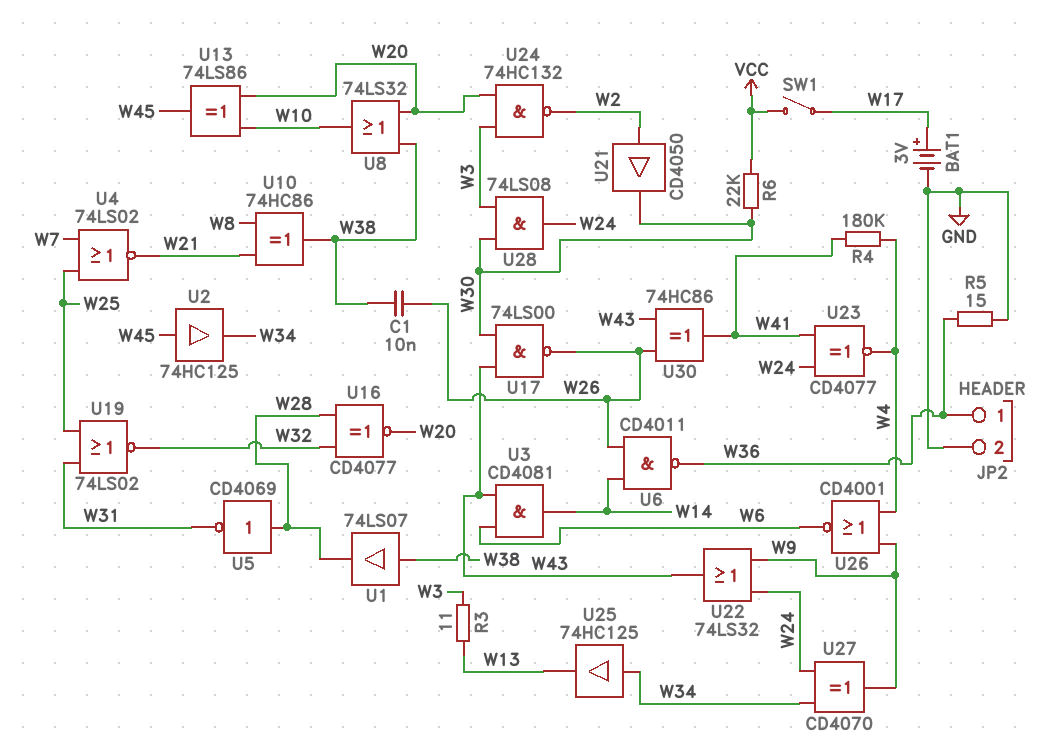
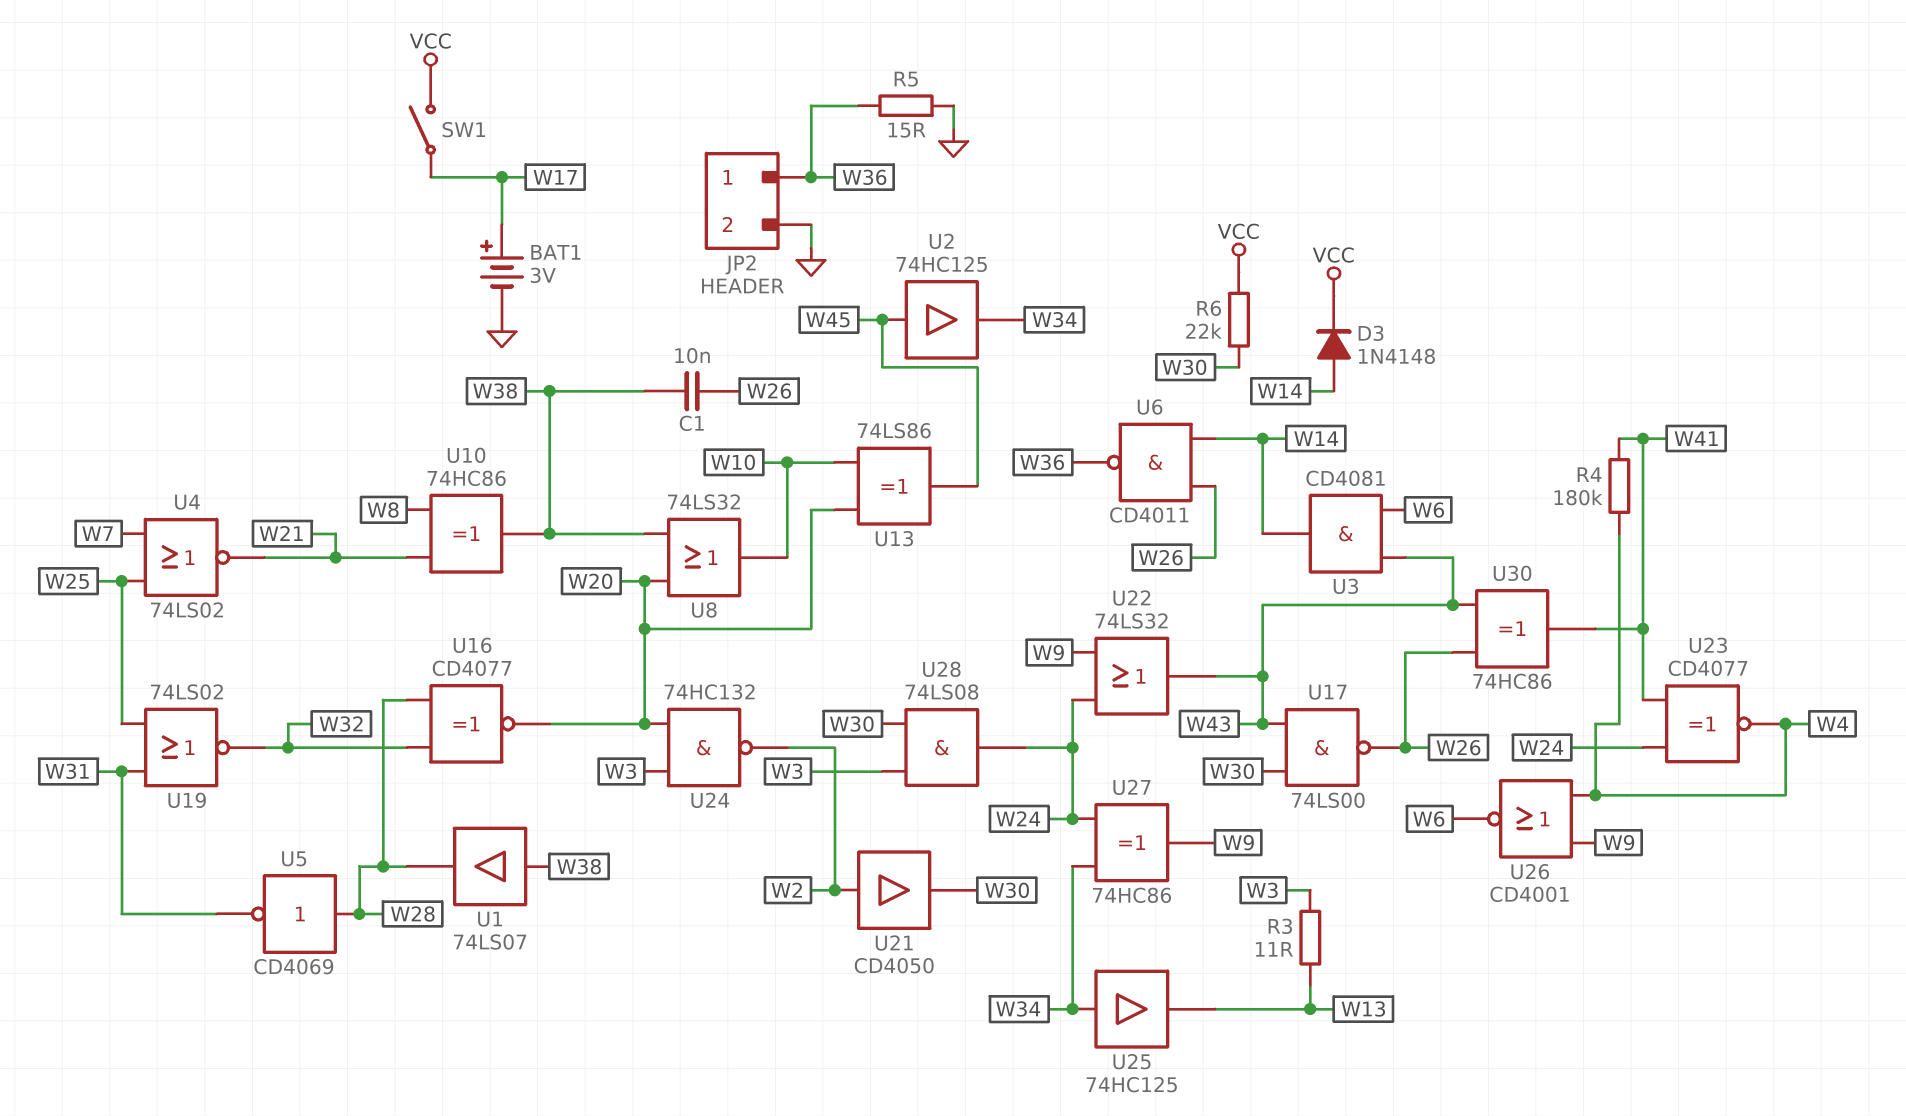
D3: none -> diode 1N4148 (A W14, K VCC)
U27: XOR CD4070 (in W24, in W34, out W9) -> XOR 74HC86 (in W24, in W34, out W9)

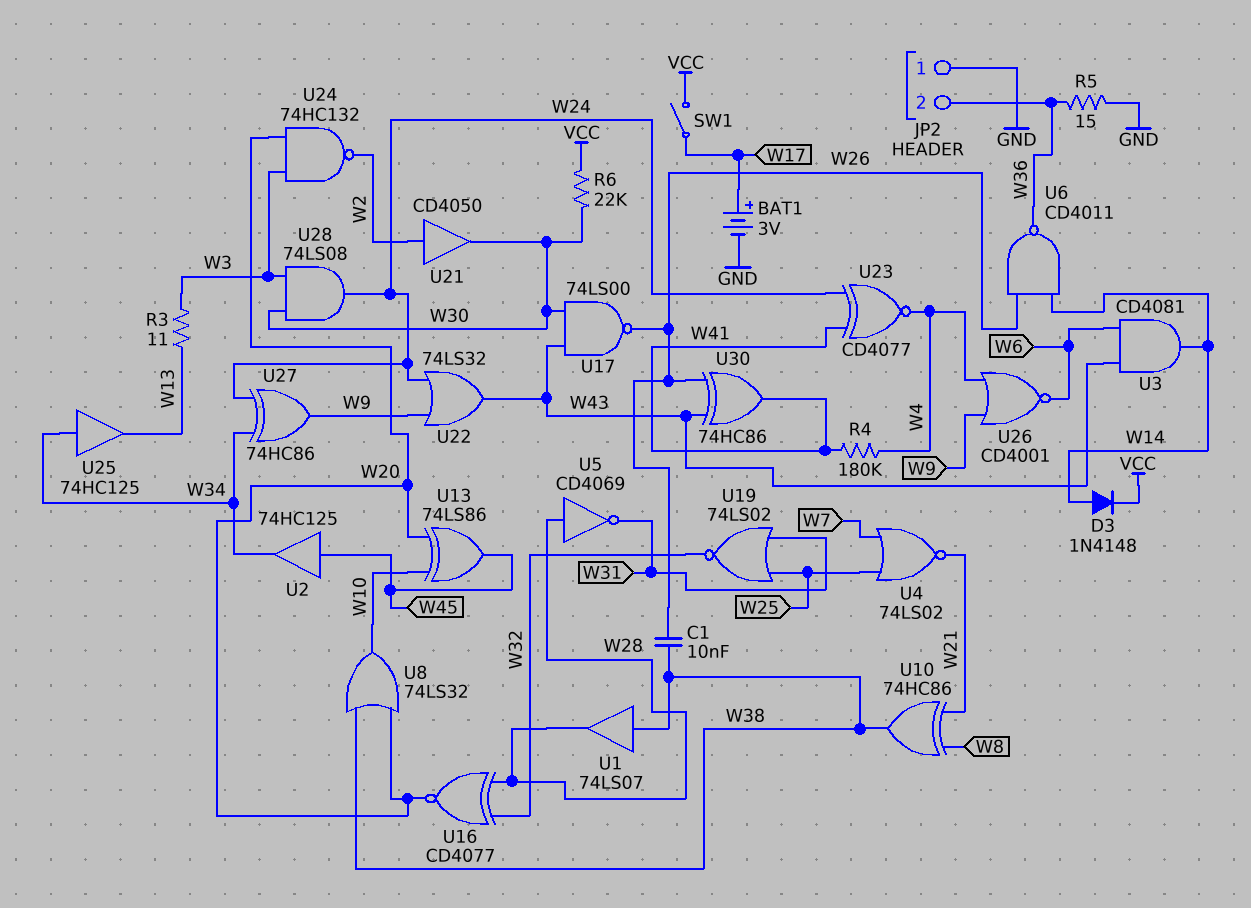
JP2 pin 1: W36 -> GND
JP2 pin 2: GND -> W36

